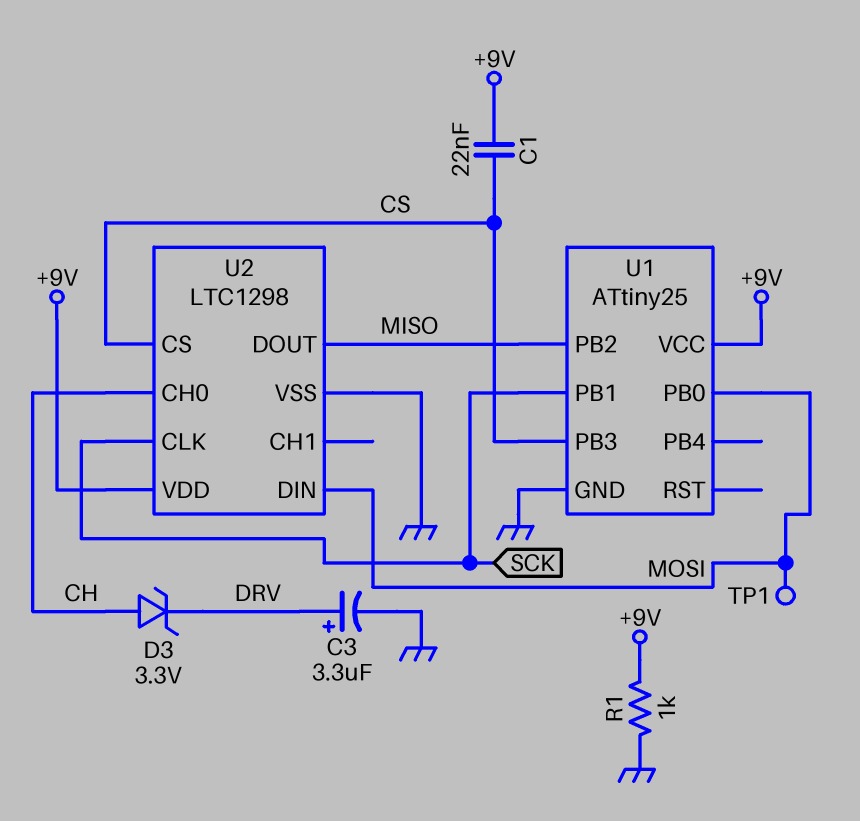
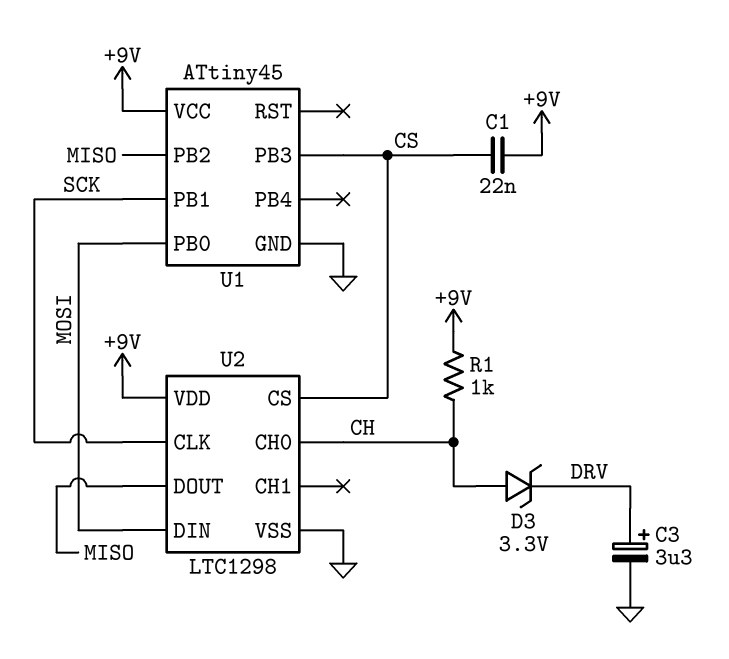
R1: 1k (+9V, GND) -> 1k (+9V, CH)
TP1: test point (MOSI) -> none
U1: ATtiny25 -> ATtiny45

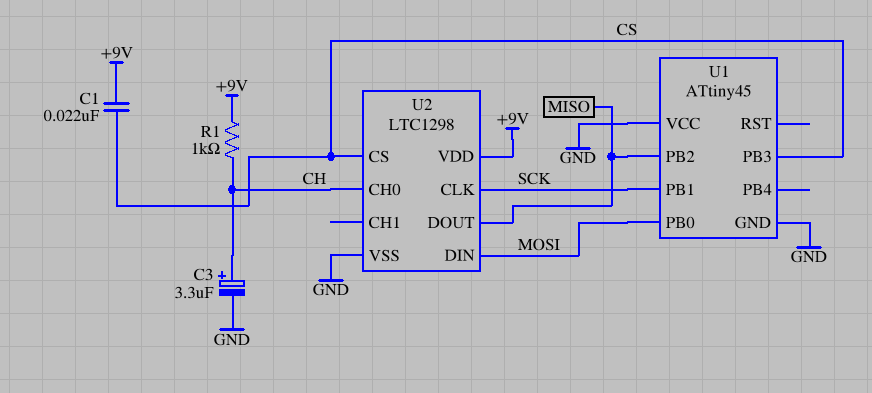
C3: 3.3uF (plus DRV, minus GND) -> 3.3uF (plus CH, minus GND)
D3: zener 3.3V (A CH, K DRV) -> none
U1 pin VCC: +9V -> GND

